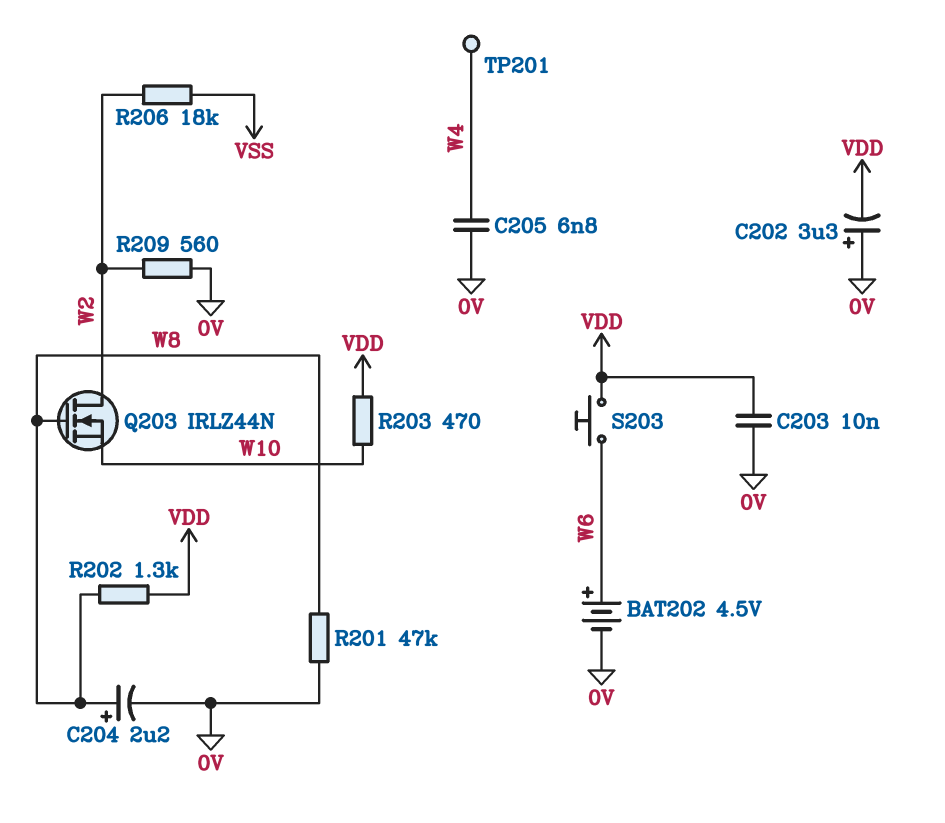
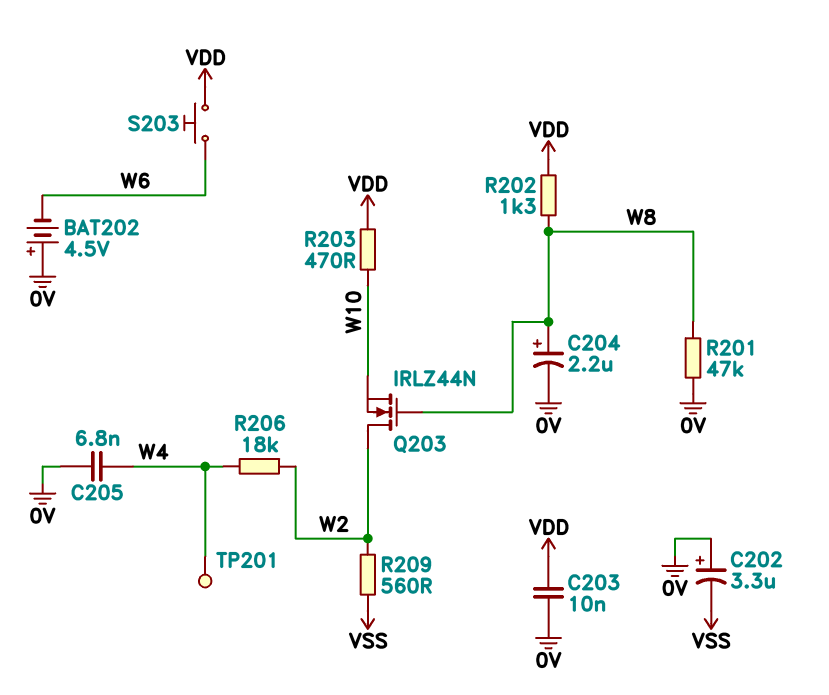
BAT202: 4.5V (plus W6, minus 0V) -> 4.5V (plus 0V, minus W6)
C202: 3.3uF (plus 0V, minus VDD) -> 3.3uF (plus 0V, minus VSS)
R206: 18k (VSS, W2) -> 18k (W2, W4)
R209: 560 (0V, W2) -> 560 (VSS, W2)

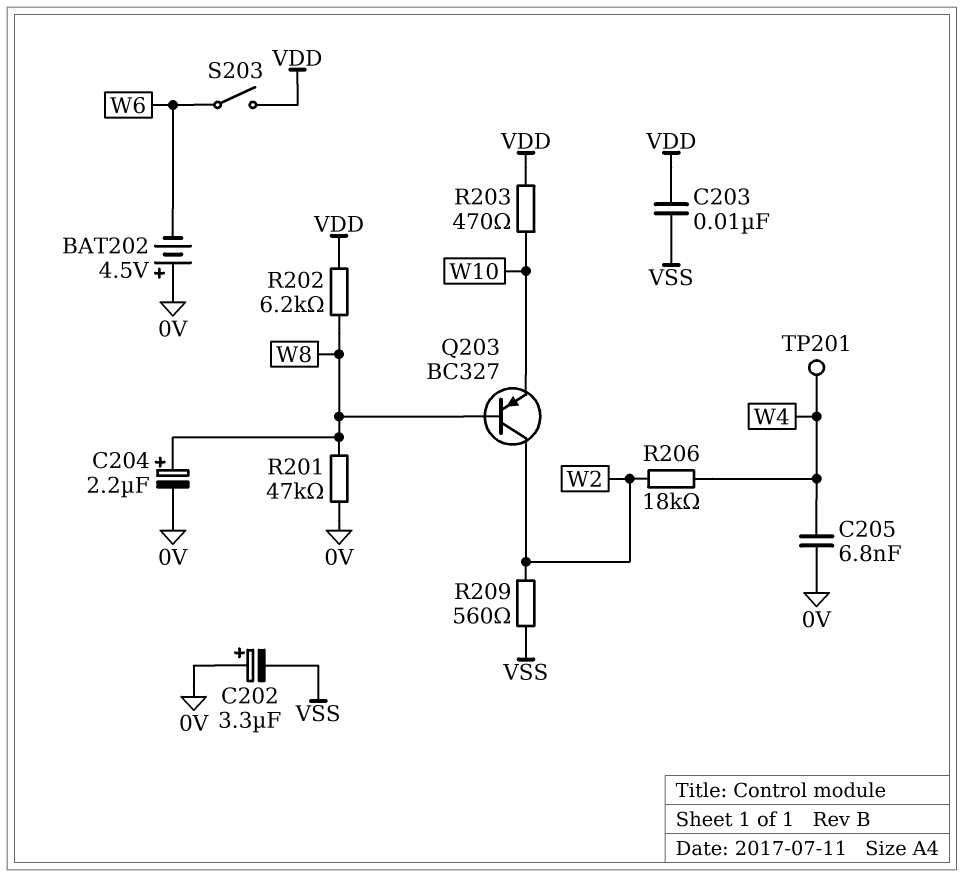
C203: 10nF (0V, VDD) -> 10nF (VDD, VSS)
Q203: NMOS IRLZ44N (G W8, D W2, S W10) -> PNP BC327 (B W8, C W2, E W10)
R202: 1.3k (VDD, W8) -> 6.2k (VDD, W8)
S203: button (VDD, W6) -> switch (VDD, W6)

